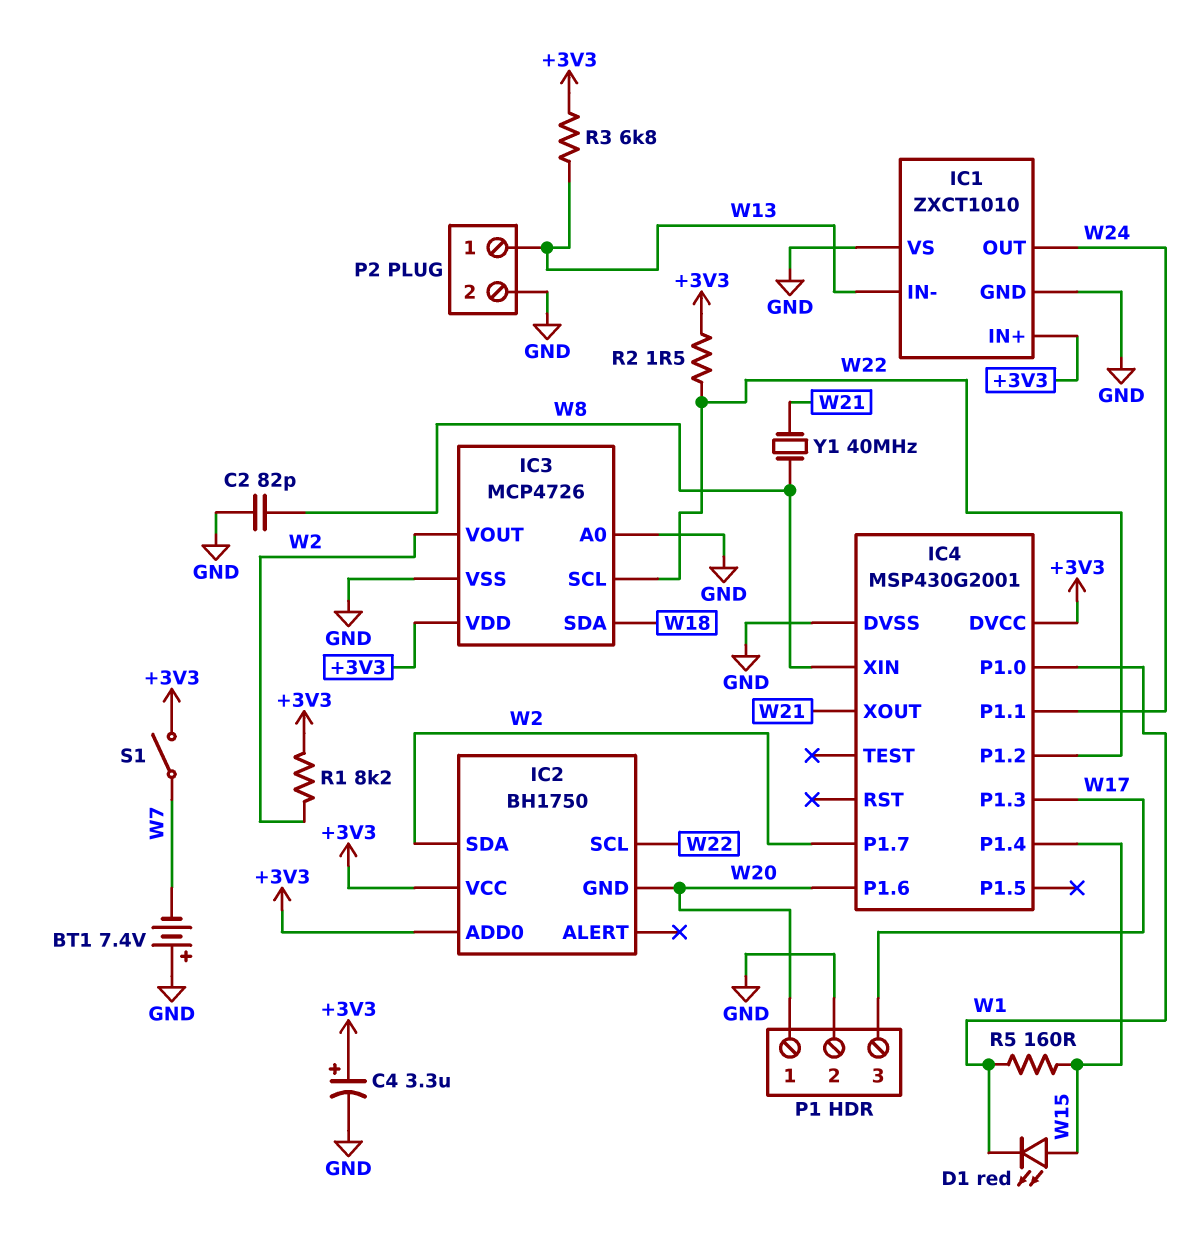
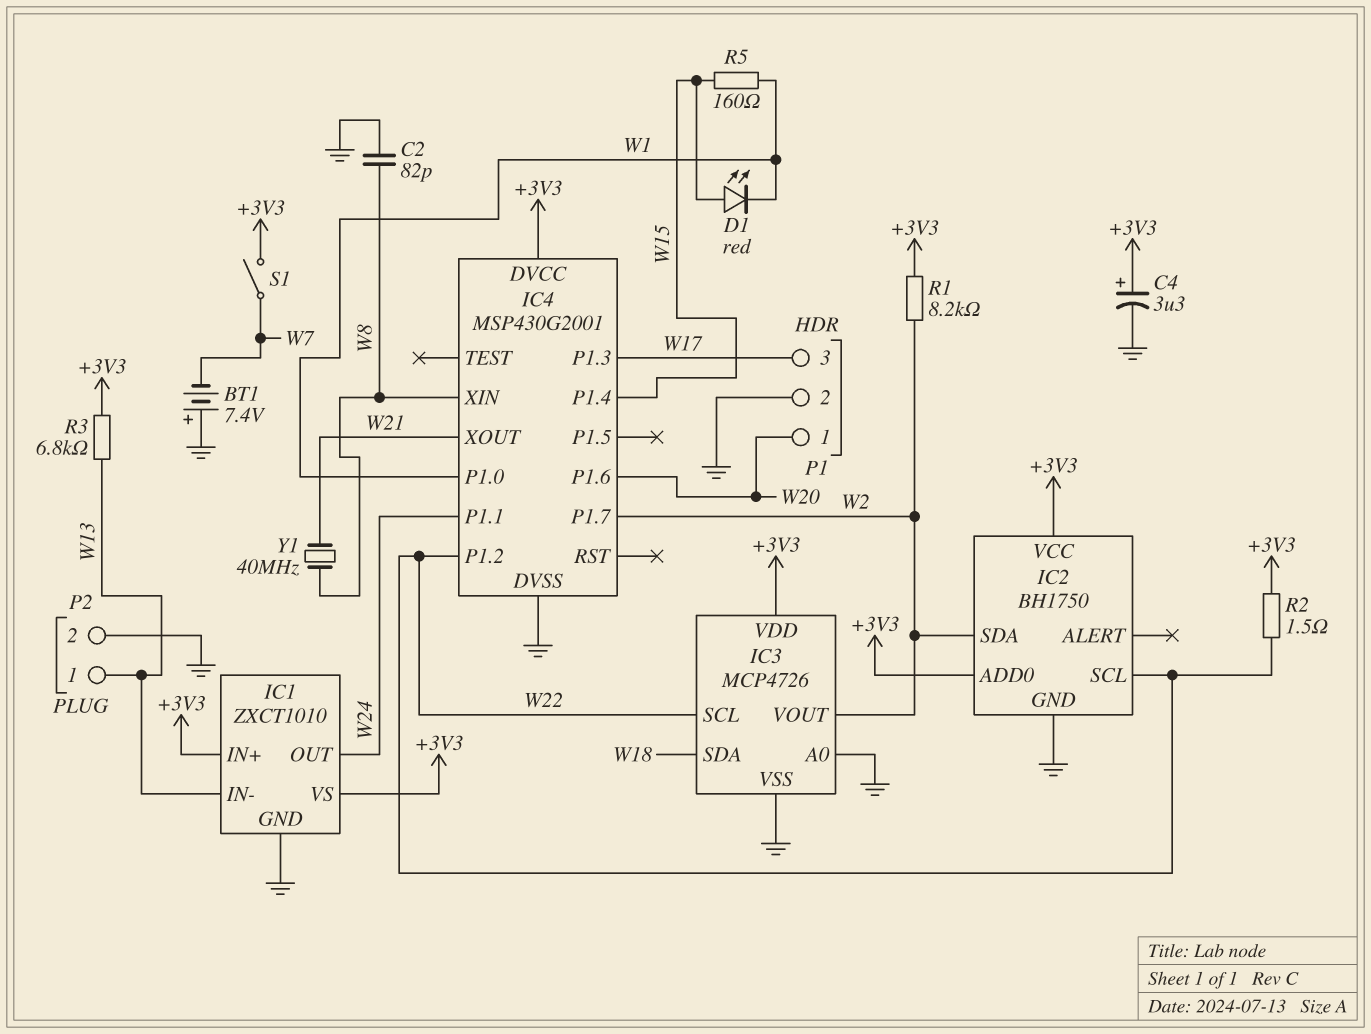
IC1 pin VS: GND -> +3V3
IC2 pin GND: W20 -> GND

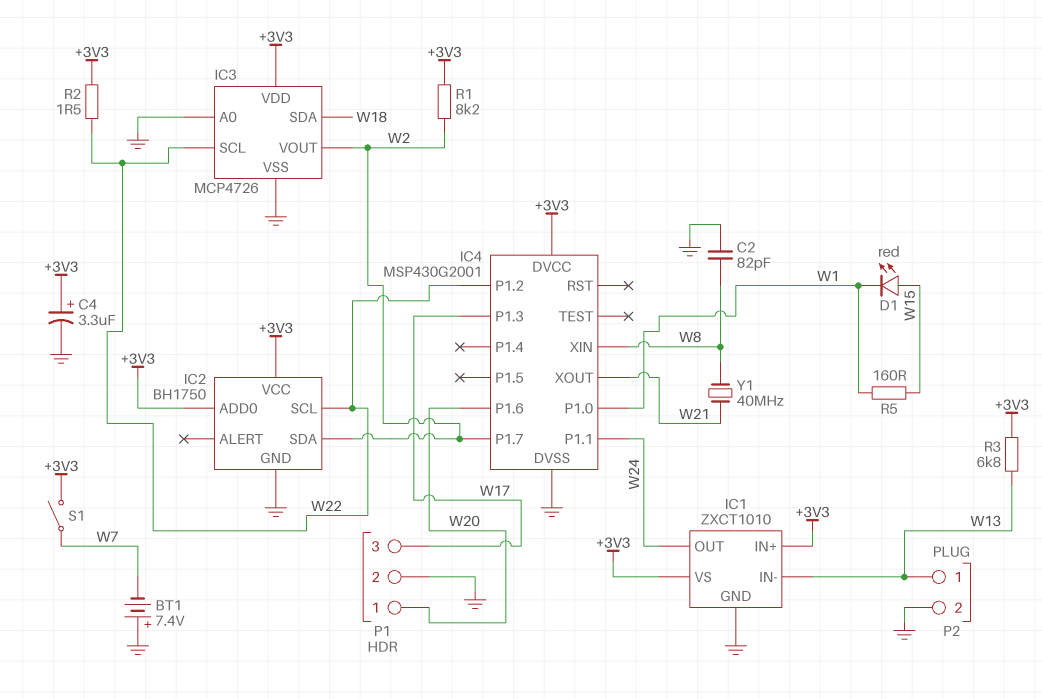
IC4 pin P1.4: W15 -> none

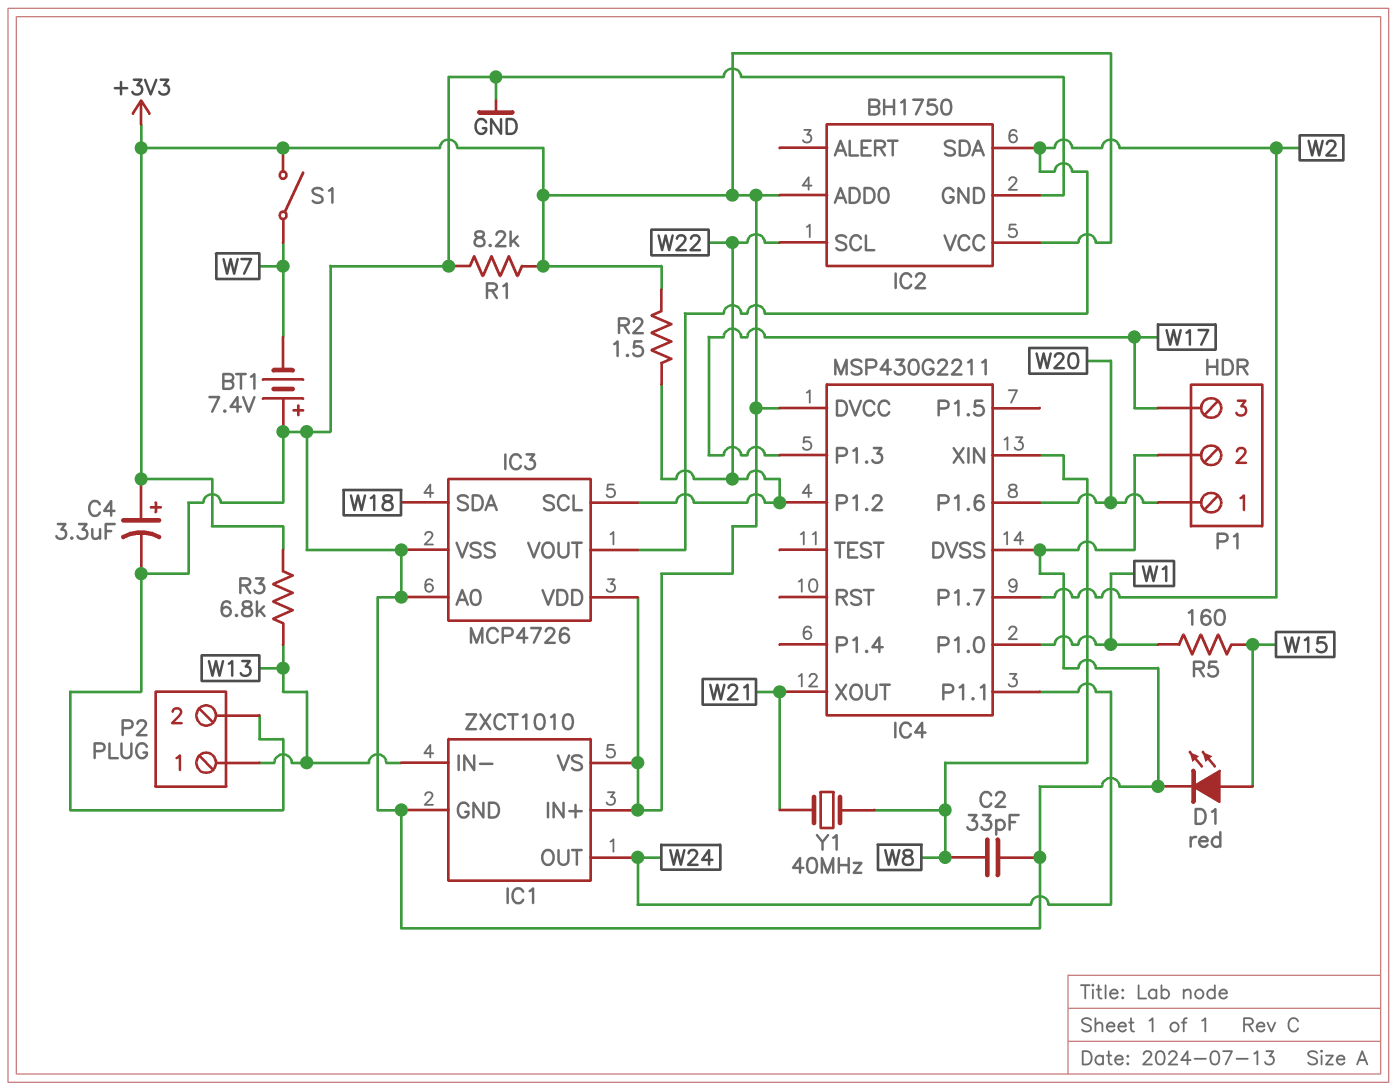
C2: 82pF (GND, W8) -> 33pF (GND, W8)
D1: LED red (A W15, K W1) -> LED red (A W15, K GND)
IC4: MSP430G2001 -> MSP430G2211
R1: 8.2k (+3V3, W2) -> 8.2k (+3V3, GND)

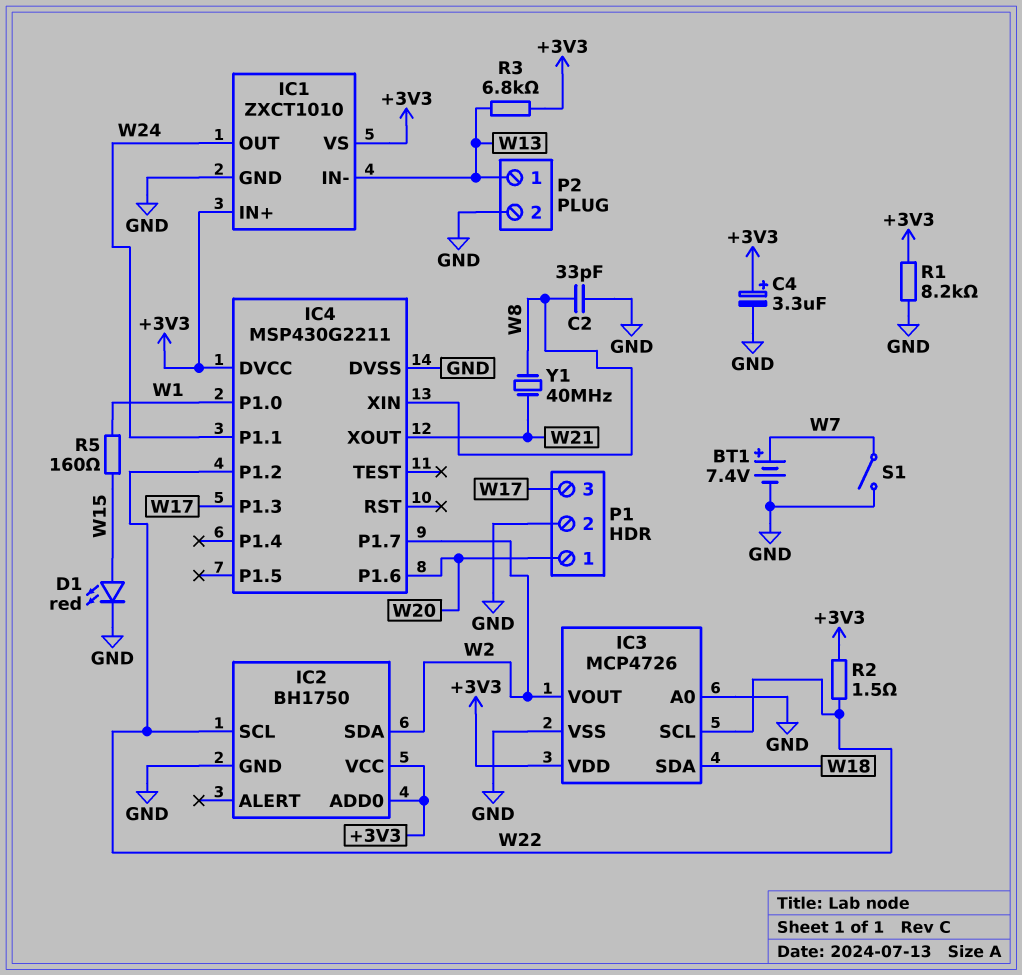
BT1: 7.4V (plus GND, minus W7) -> 7.4V (plus W7, minus GND)
S1: switch (+3V3, W7) -> switch (GND, W7)

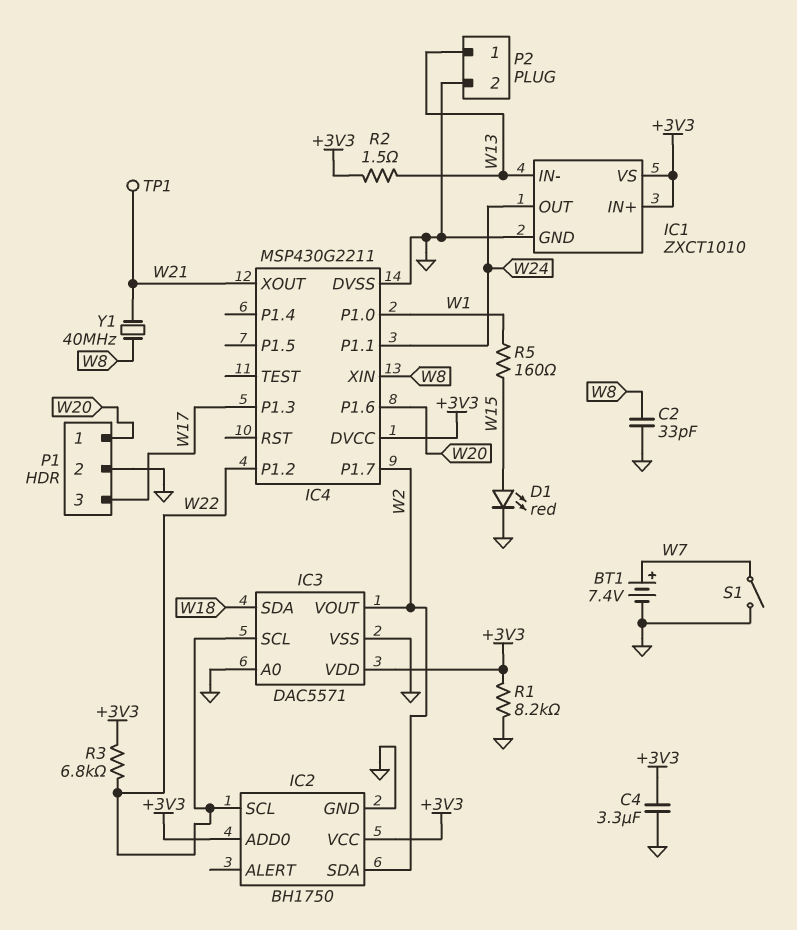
C4: 3.3uF (plus +3V3, minus GND) -> 3.3uF (+3V3, GND)
IC3: MCP4726 -> DAC5571
R2: 1.5 (+3V3, W22) -> 1.5 (+3V3, W13)
R3: 6.8k (+3V3, W13) -> 6.8k (+3V3, W22)
TP1: none -> test point (W21)

